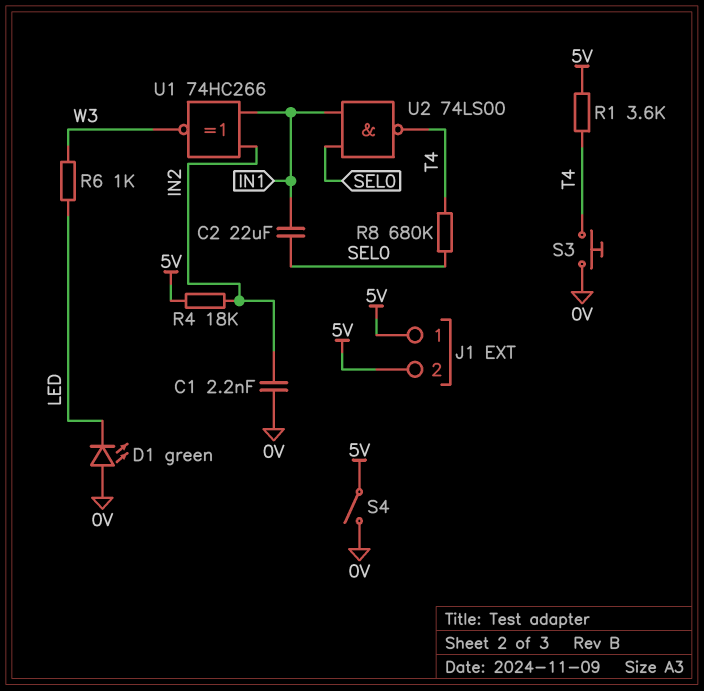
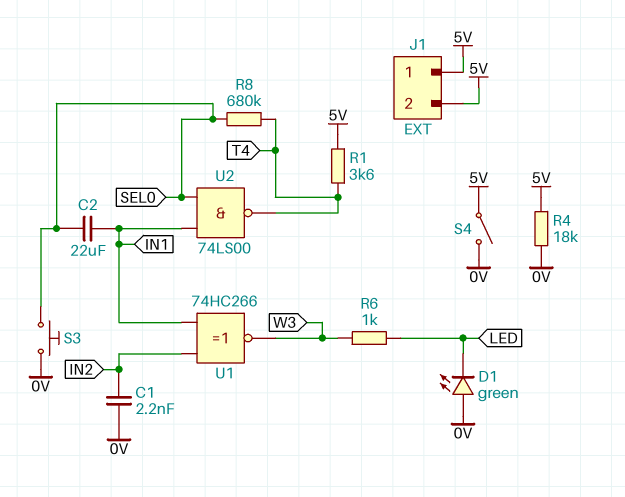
R4: 18k (5V, IN2) -> 18k (0V, 5V)
S3: button (0V, T4) -> button (0V, SEL0)

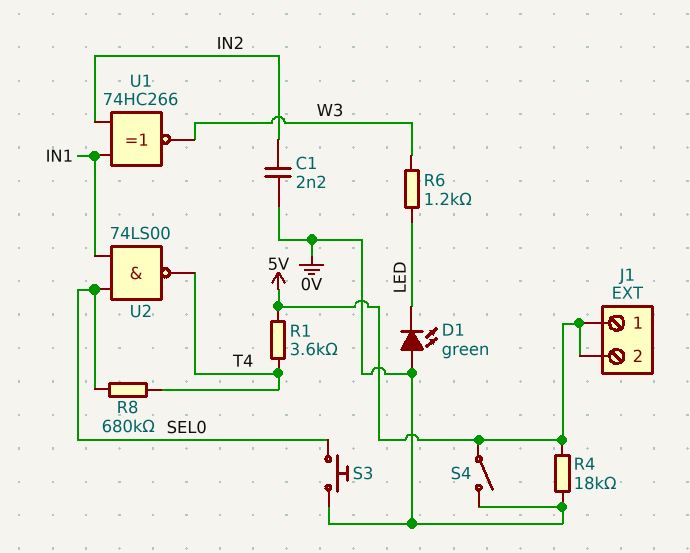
C2: 22uF (IN1, SEL0) -> none
R6: 1k (LED, W3) -> 1.2k (LED, W3)

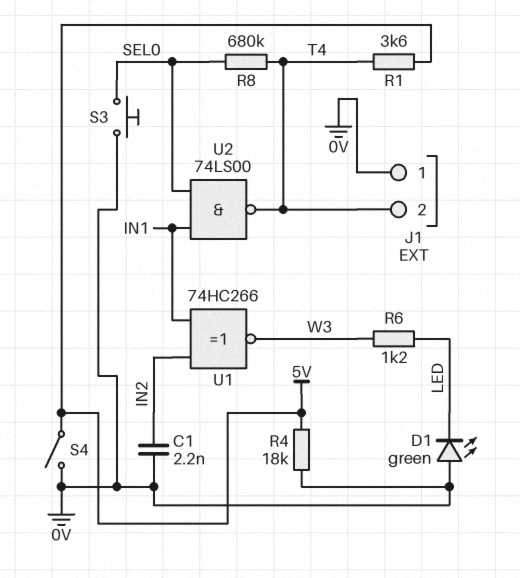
J1 pin 1: 5V -> 0V
J1 pin 2: 5V -> T4

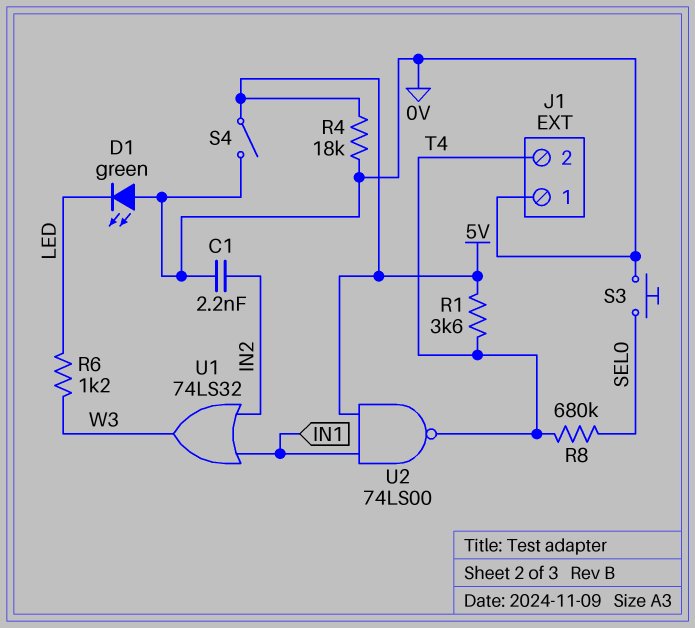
U1: XNOR 74HC266 (in IN1, in IN2, out W3) -> OR 74LS32 (in IN1, in IN2, out W3)
U2: NAND 74LS00 (in IN1, in SEL0, out T4) -> NAND 74LS00 (in 5V, in IN1, out T4)

